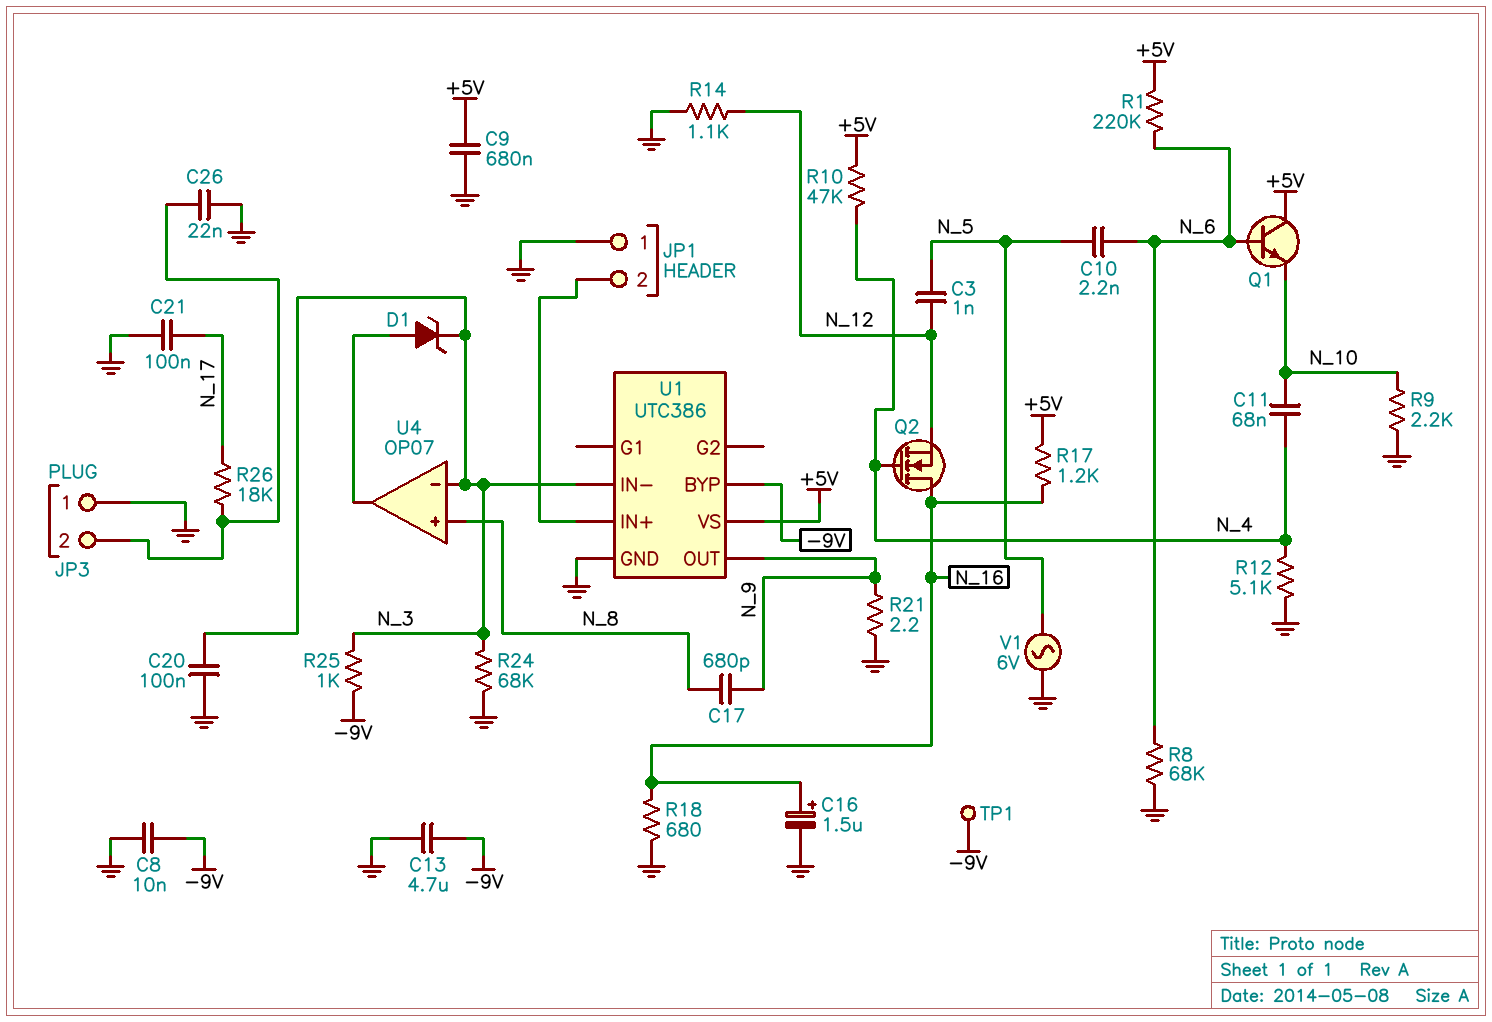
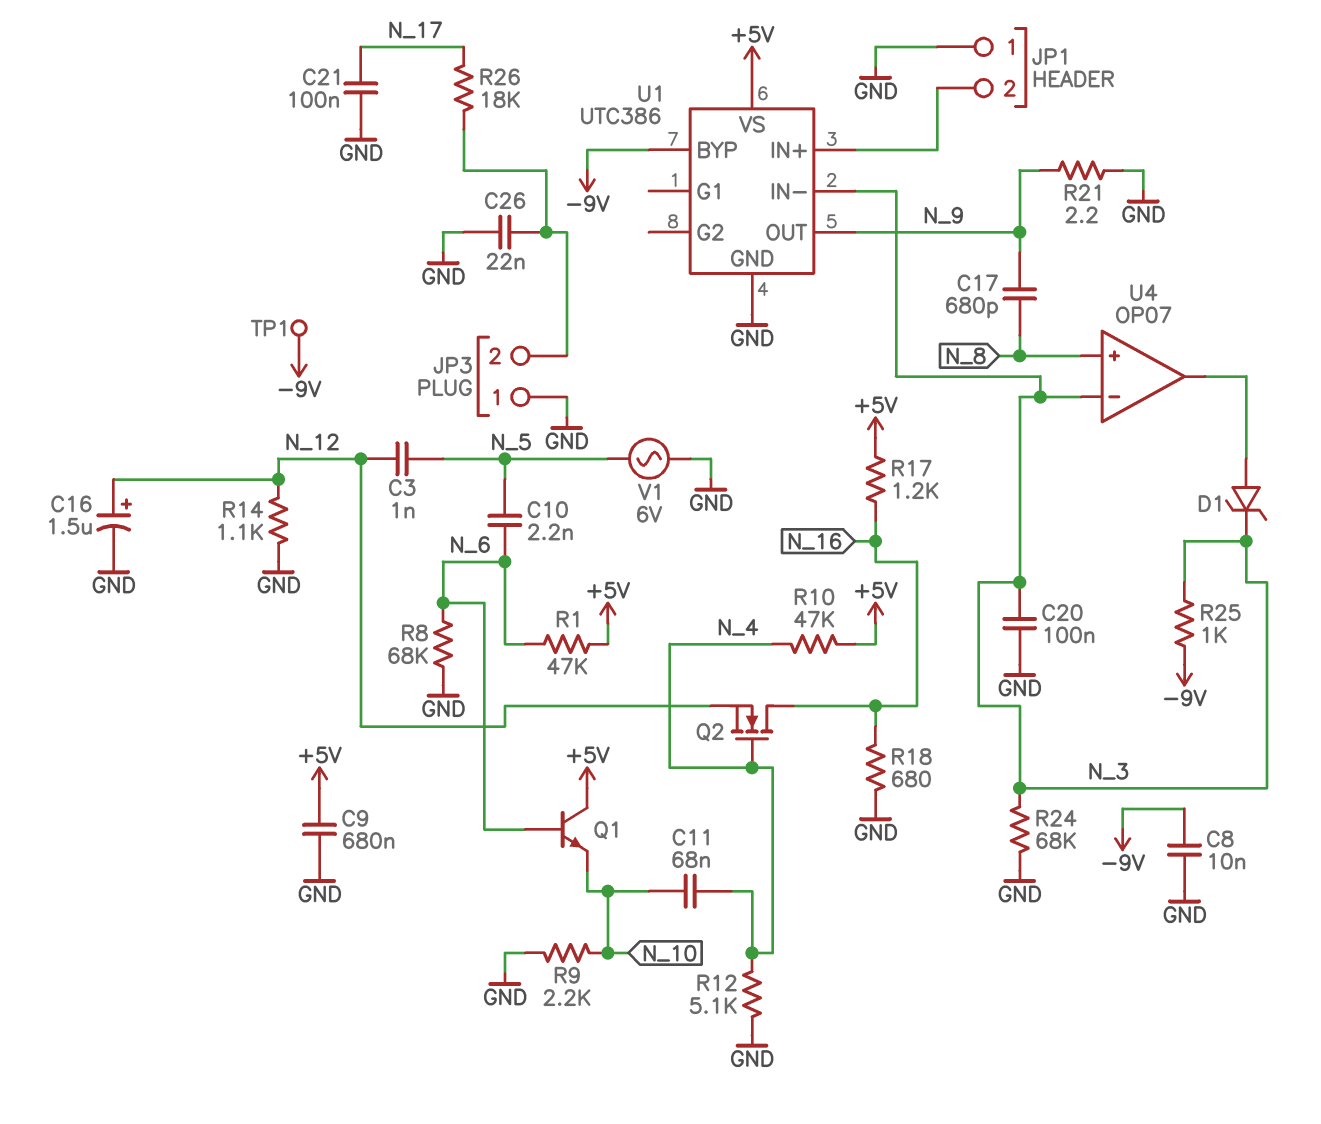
C13: 4.7uF (-9V, GND) -> none
C16: 1.5uF (plus N_16, minus GND) -> 1.5uF (plus N_12, minus GND)
R1: 220k (+5V, N_6) -> 47k (+5V, N_6)

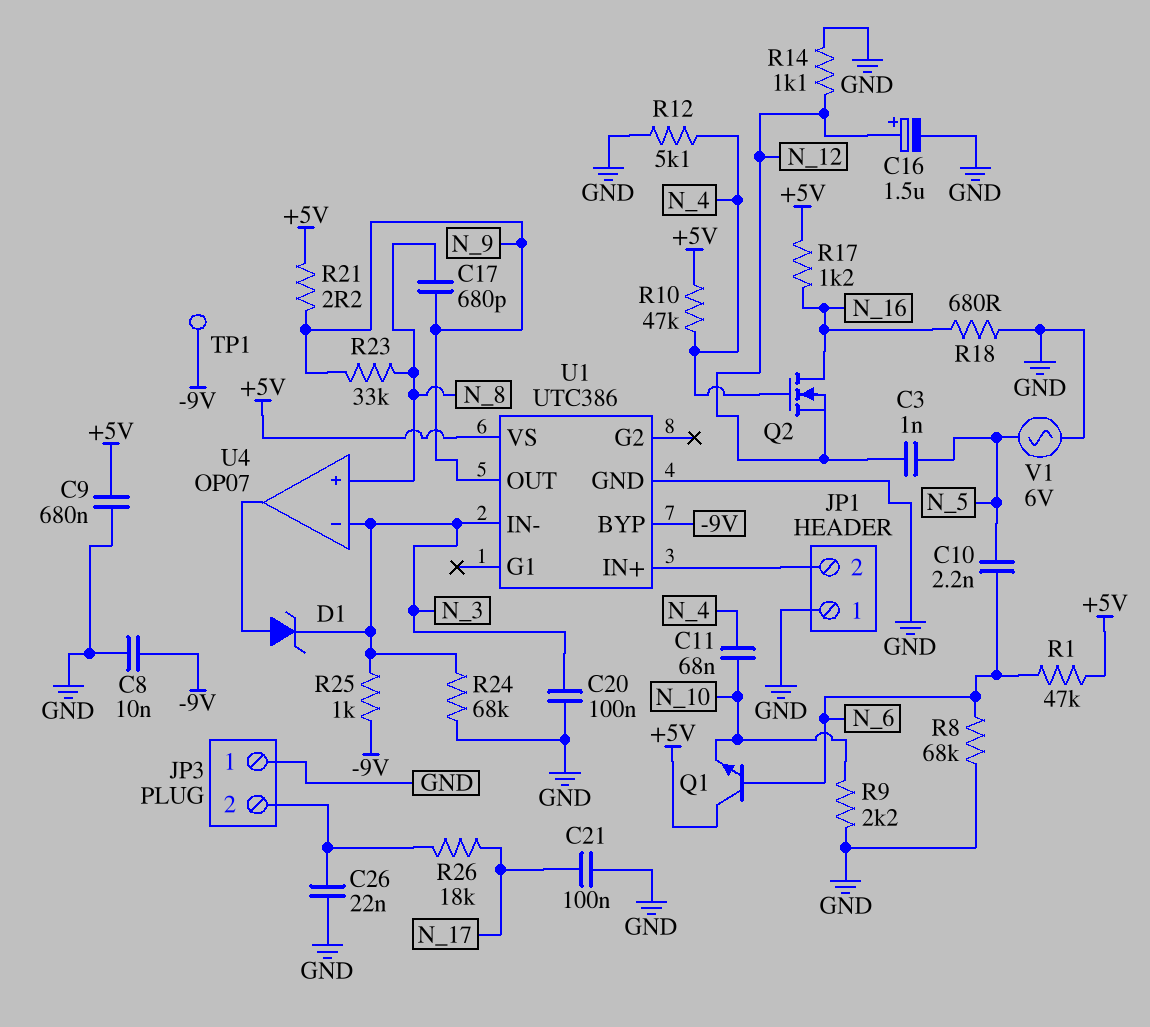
R21: 2.2 (GND, N_9) -> 2.2 (+5V, N_9)
R23: none -> 33k (N_8, N_9)

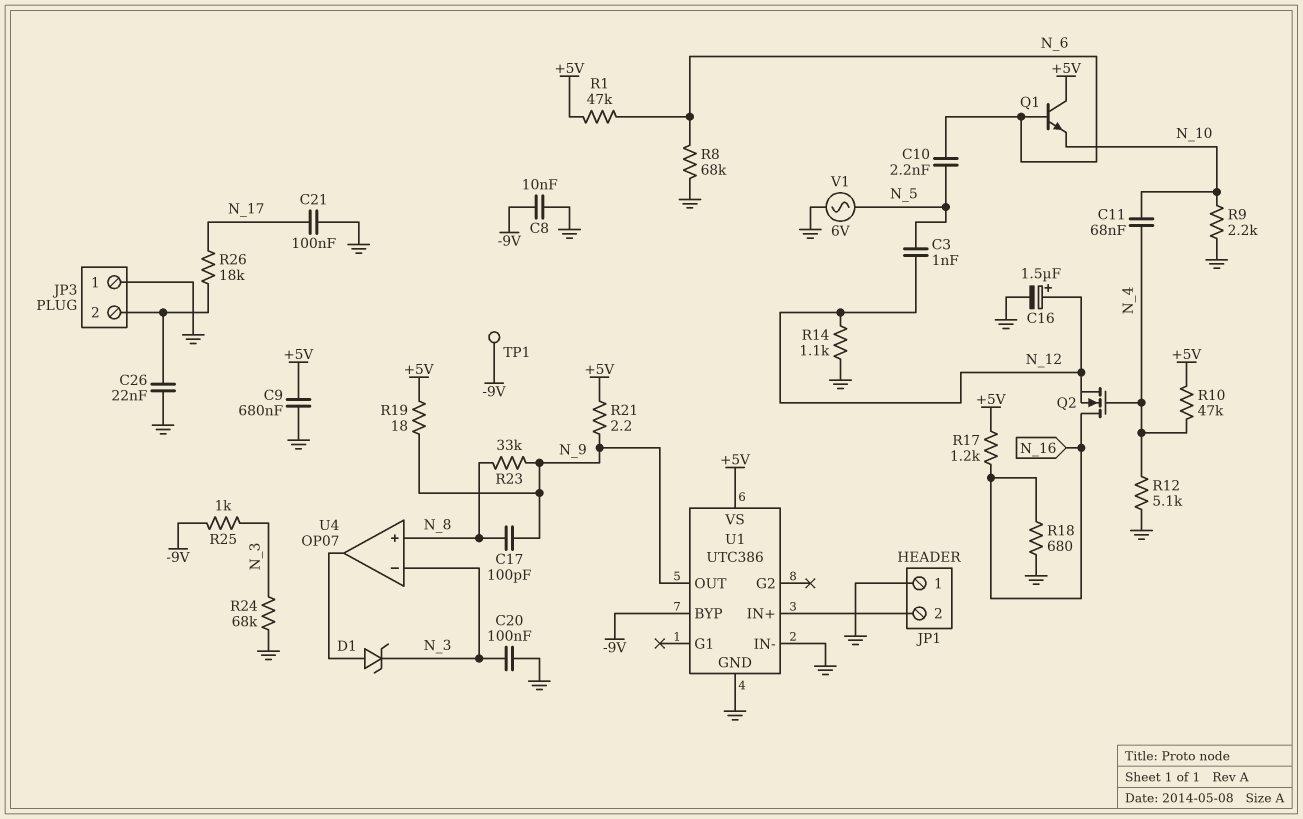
C17: 680pF (N_8, N_9) -> 100pF (N_8, N_9)
R19: none -> 18 (+5V, N_9)
U1 pin IN-: N_3 -> GND

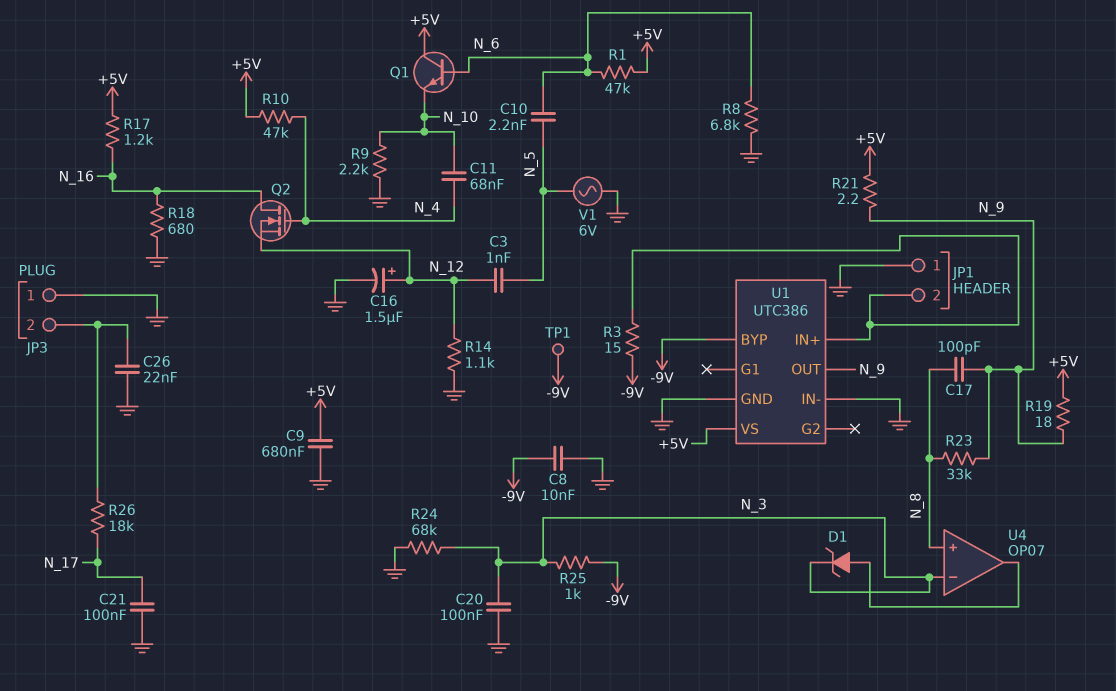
R3: none -> 15 (-9V, JP1/2)
R8: 68k (GND, N_6) -> 6.8k (GND, N_6)
R12: 5.1k (GND, N_4) -> none

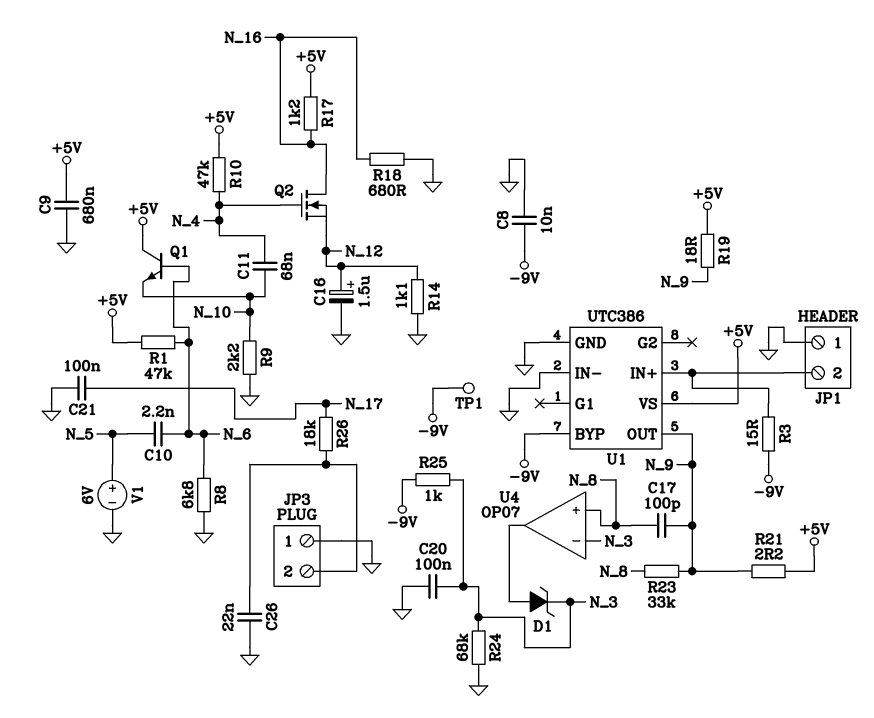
C3: 1nF (N_5, N_12) -> none
V1: AC 6V (GND, N_5) -> 6V (plus N_5, minus GND)

